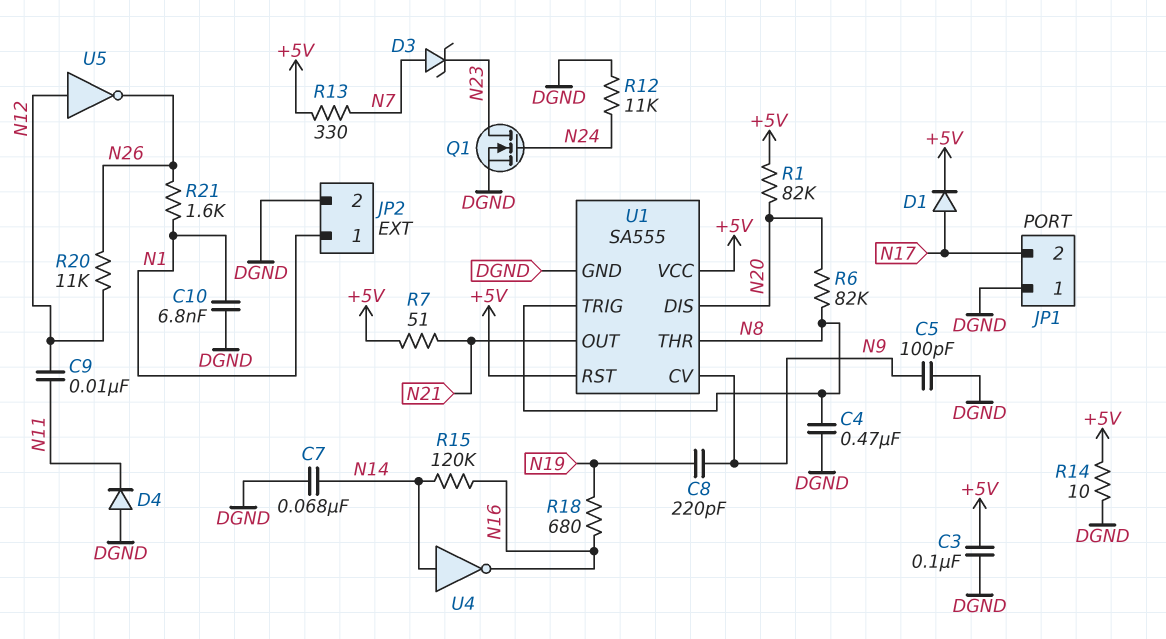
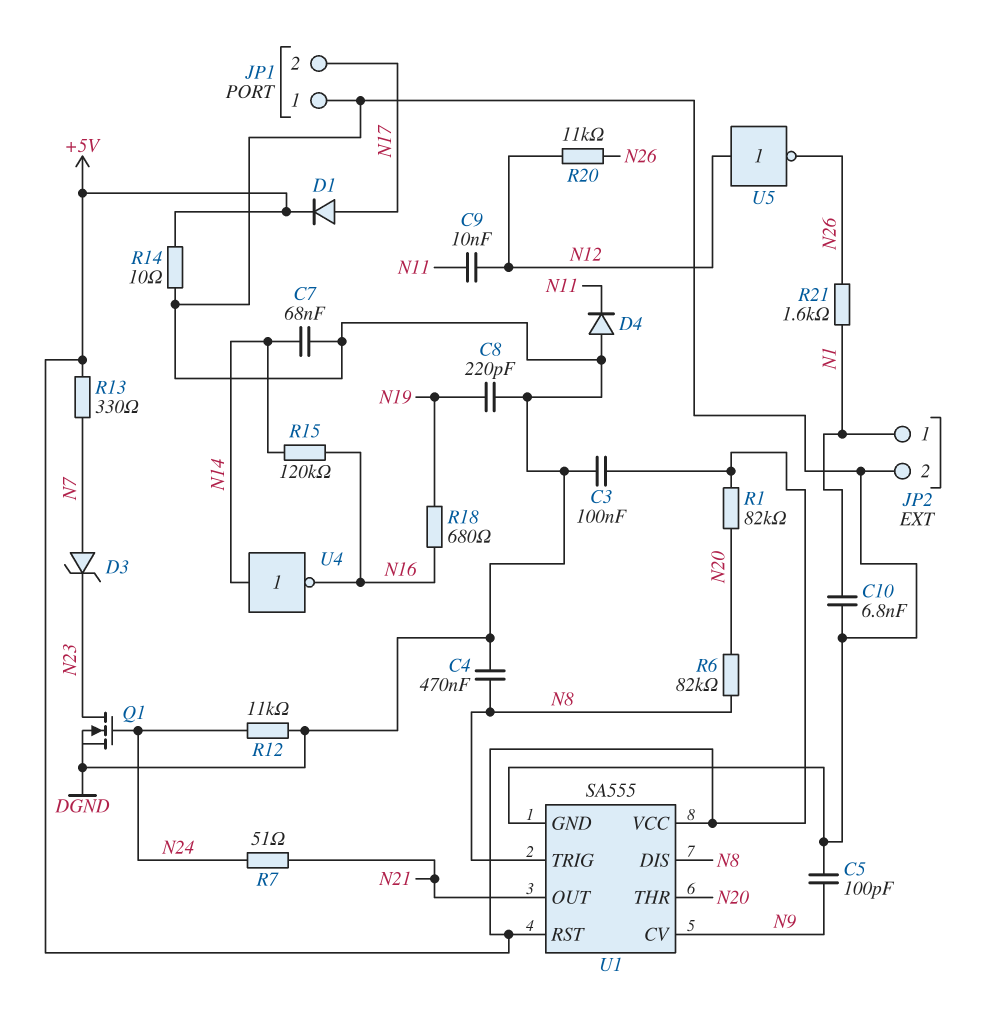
C8: 220pF (N9, N19) -> 220pF (DGND, N19)
R7: 51 (+5V, N21) -> 51 (N21, N24)
U1 pin DIS: N20 -> N8
U1 pin THR: N8 -> N20

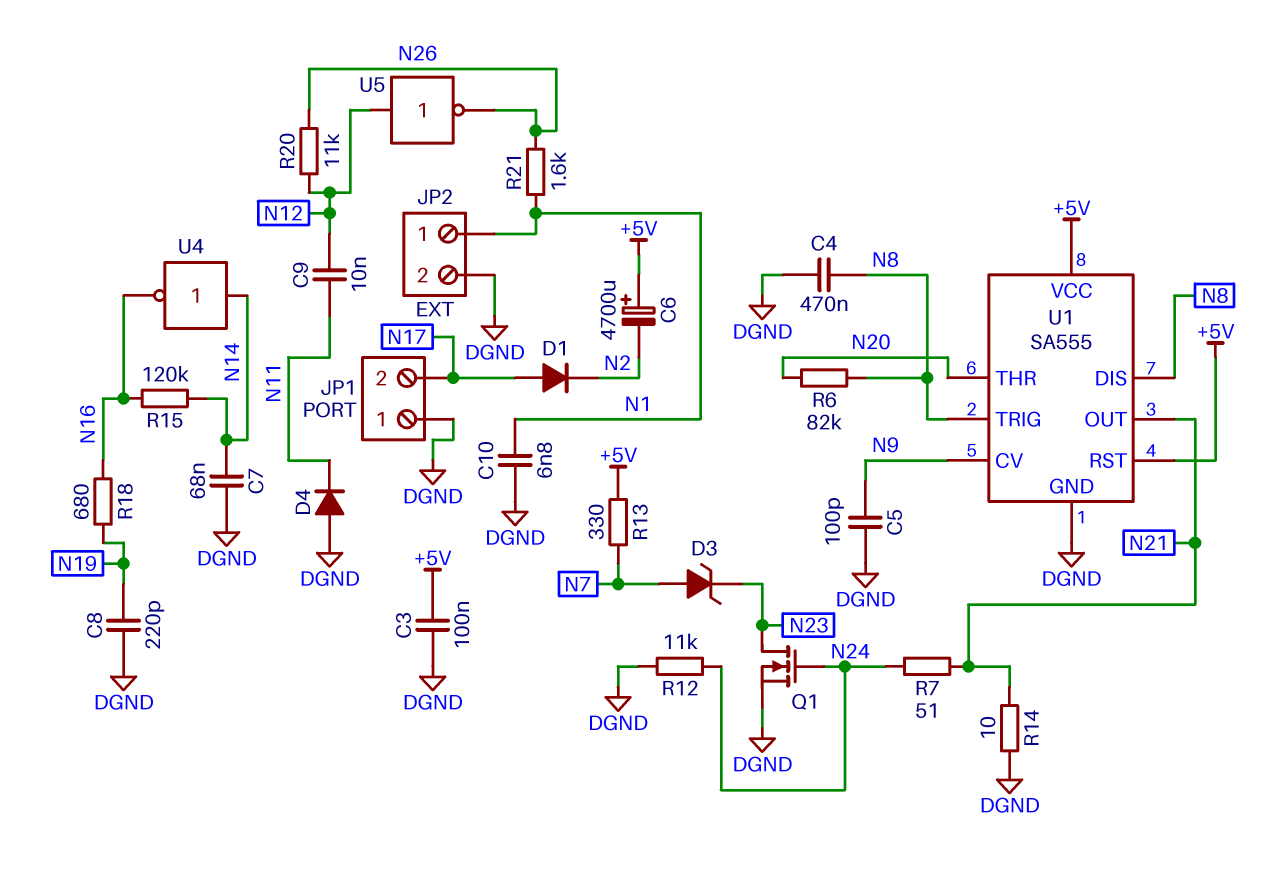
C6: none -> 4700uF (plus +5V, minus N2)
D1: diode (A N17, K +5V) -> diode (A N17, K N2)
R1: 82k (+5V, N20) -> none
R14: 10 (+5V, DGND) -> 10 (DGND, N21)

